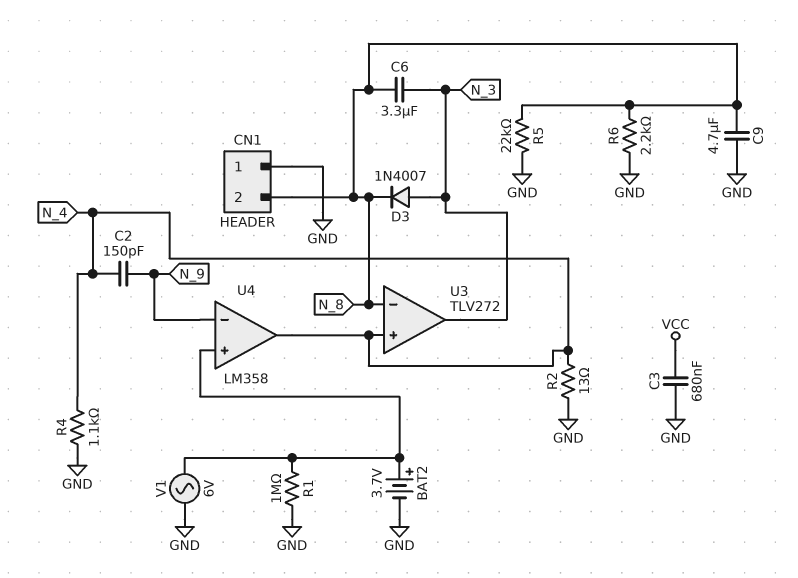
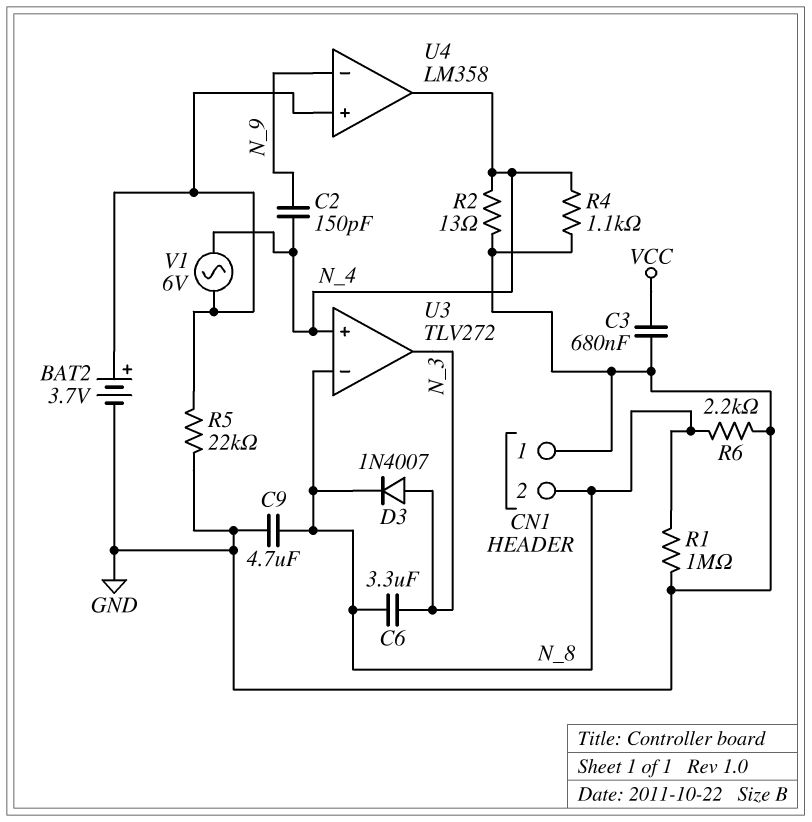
R1: 1M (GND, U4/in+) -> 1M (GND, N_8)
R5: 22k (GND, N_8) -> 22k (GND, U4/in+)
V1: AC 6V (GND, U4/in+) -> AC 6V (N_4, U4/in+)

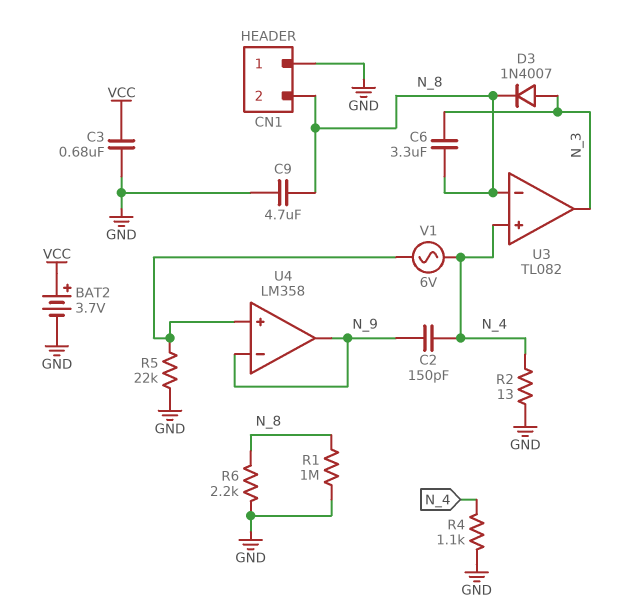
BAT2: 3.7V (plus U4/in+, minus GND) -> 3.7V (plus VCC, minus GND)
U3: TLV272 -> TL082
U4 pin out: N_4 -> N_9

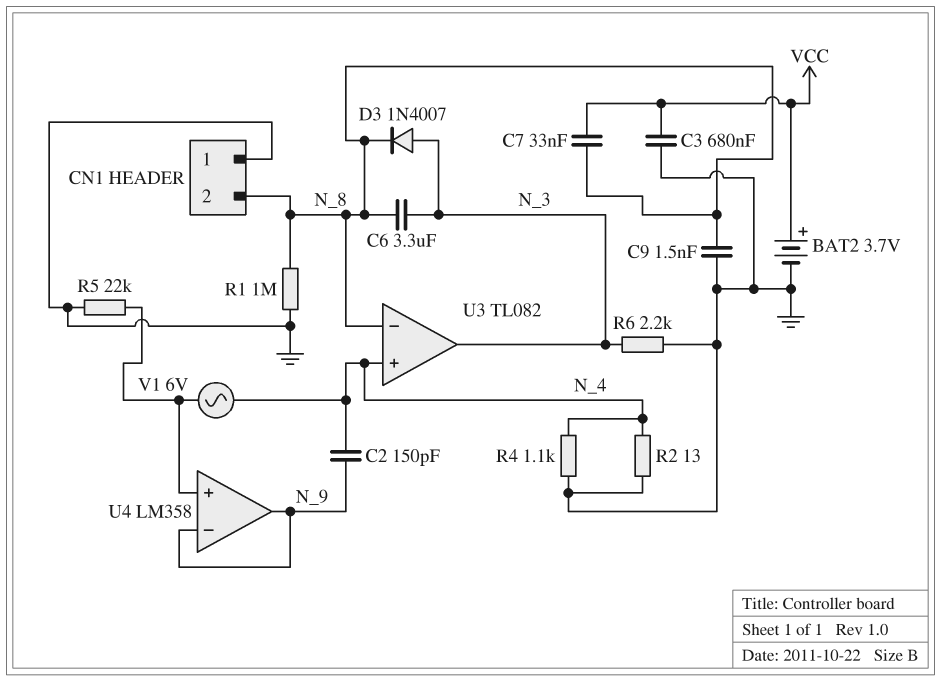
C7: none -> 33nF (N_8, VCC)
C9: 4.7uF (GND, N_8) -> 1.5nF (GND, N_8)
R6: 2.2k (GND, N_8) -> 2.2k (GND, N_3)

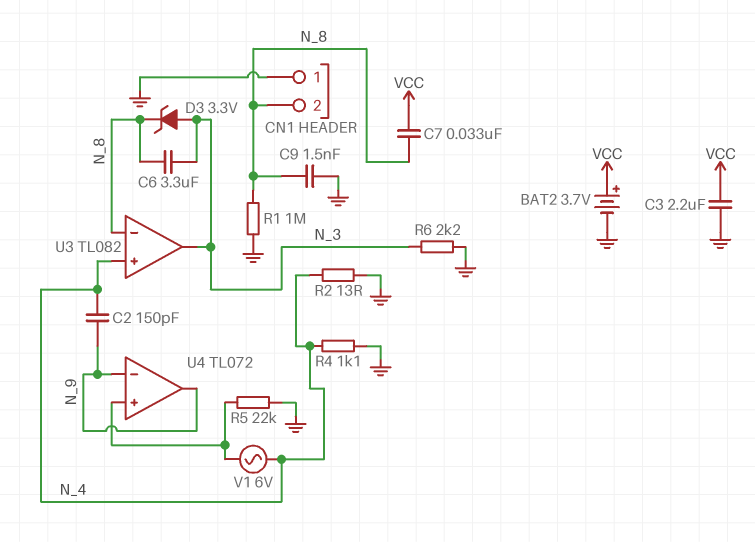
C3: 680nF (GND, VCC) -> 2.2uF (GND, VCC)
D3: diode 1N4007 (A N_3, K N_8) -> zener 3.3V (A N_3, K N_8)
U4: LM358 -> TL072

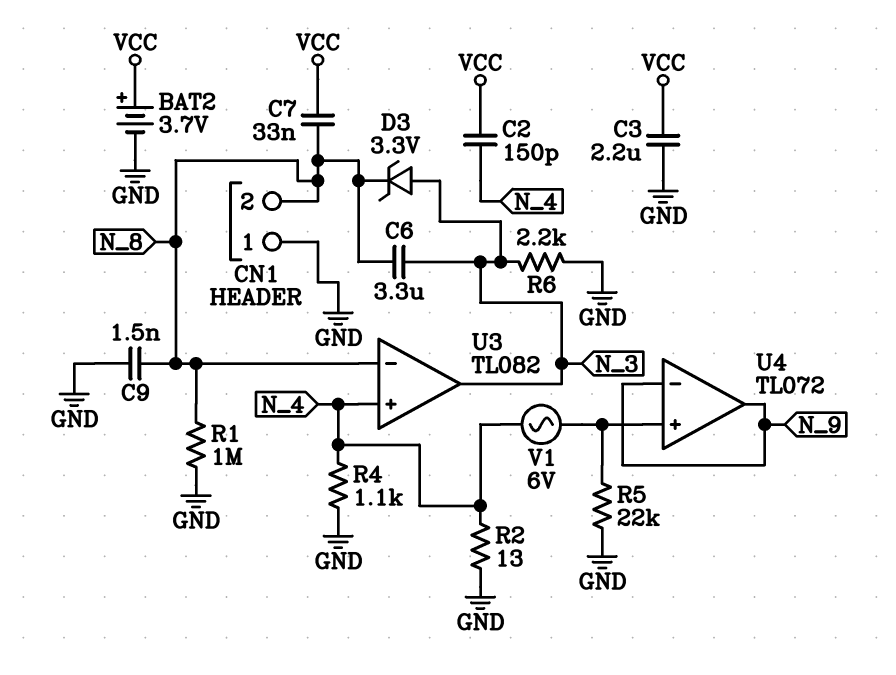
C2: 150pF (N_4, N_9) -> 150pF (N_4, VCC)

